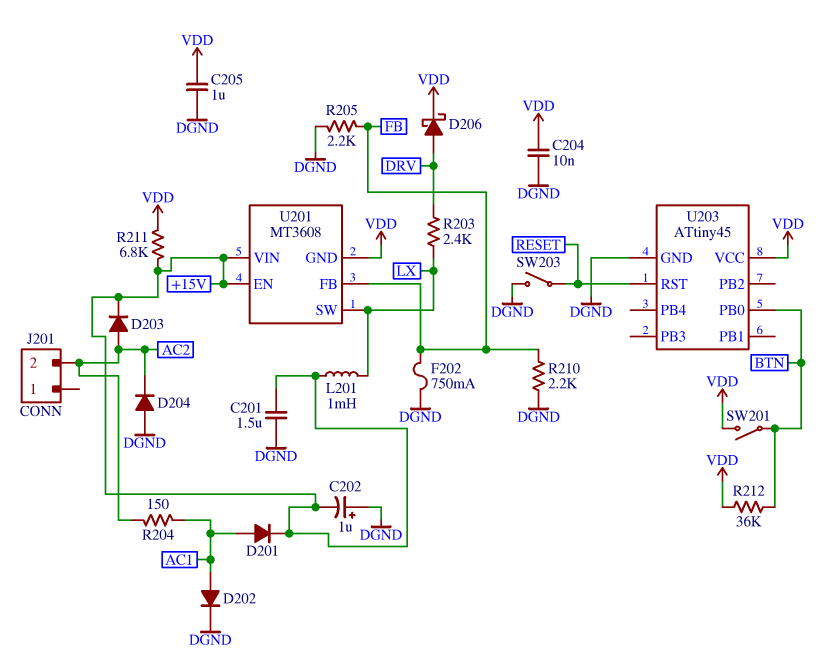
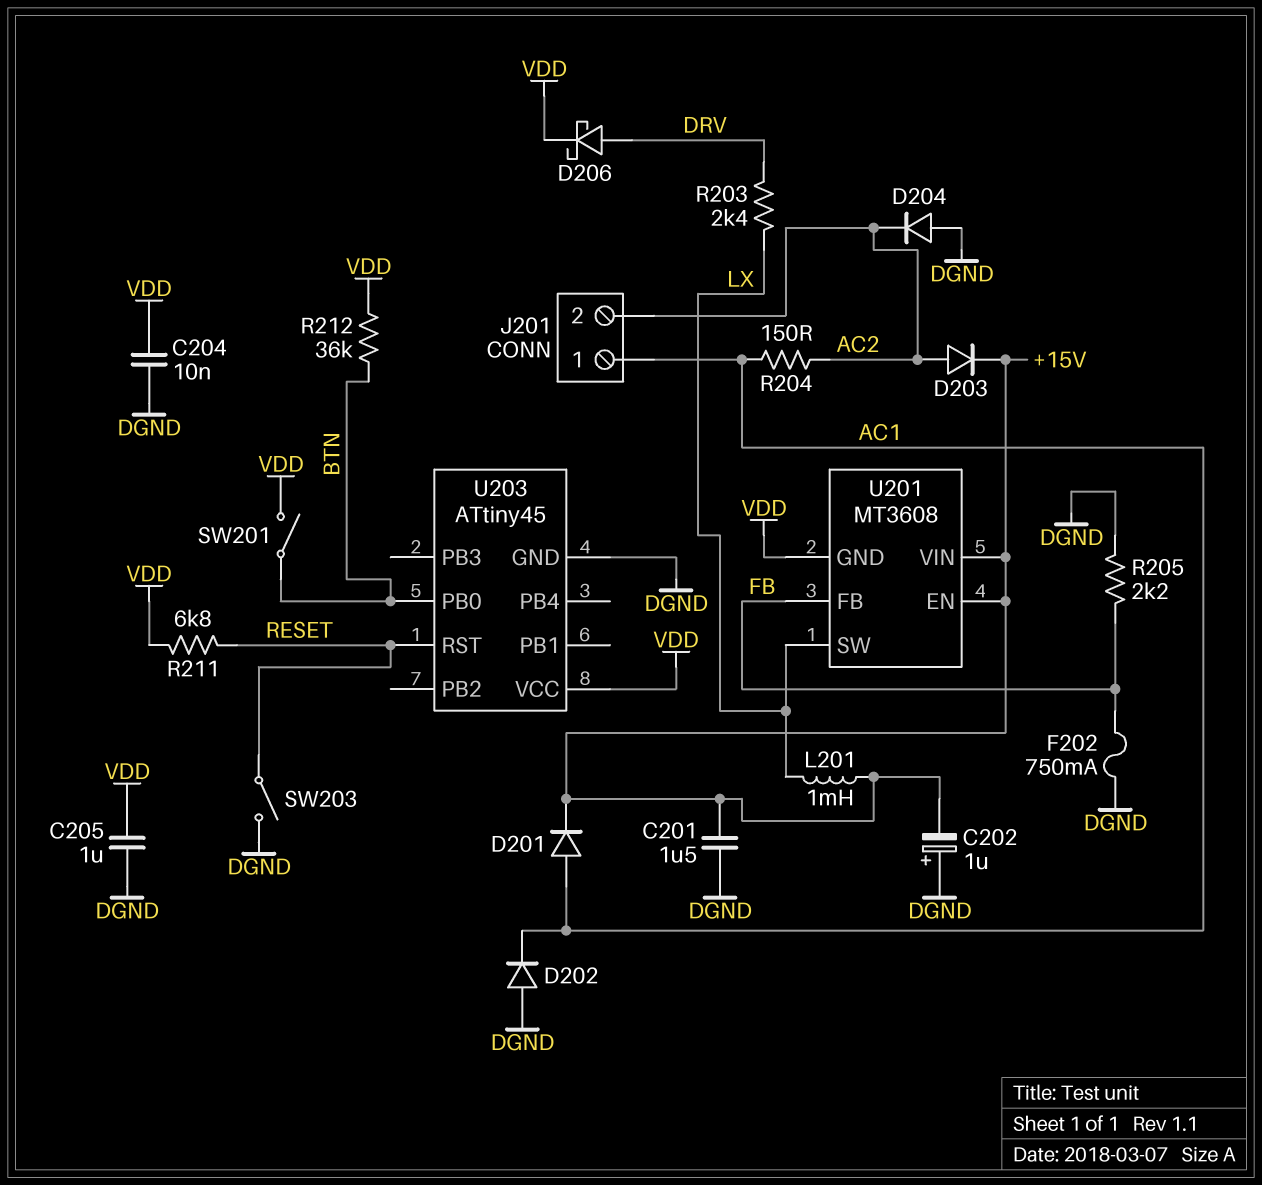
D202: diode (A AC1, K DGND) -> diode (A DGND, K AC1)
J201 pin 1: none -> AC1
R210: 2.2k (DGND, FB) -> none
R211: 6.8k (+15V, VDD) -> 6.8k (RESET, VDD)

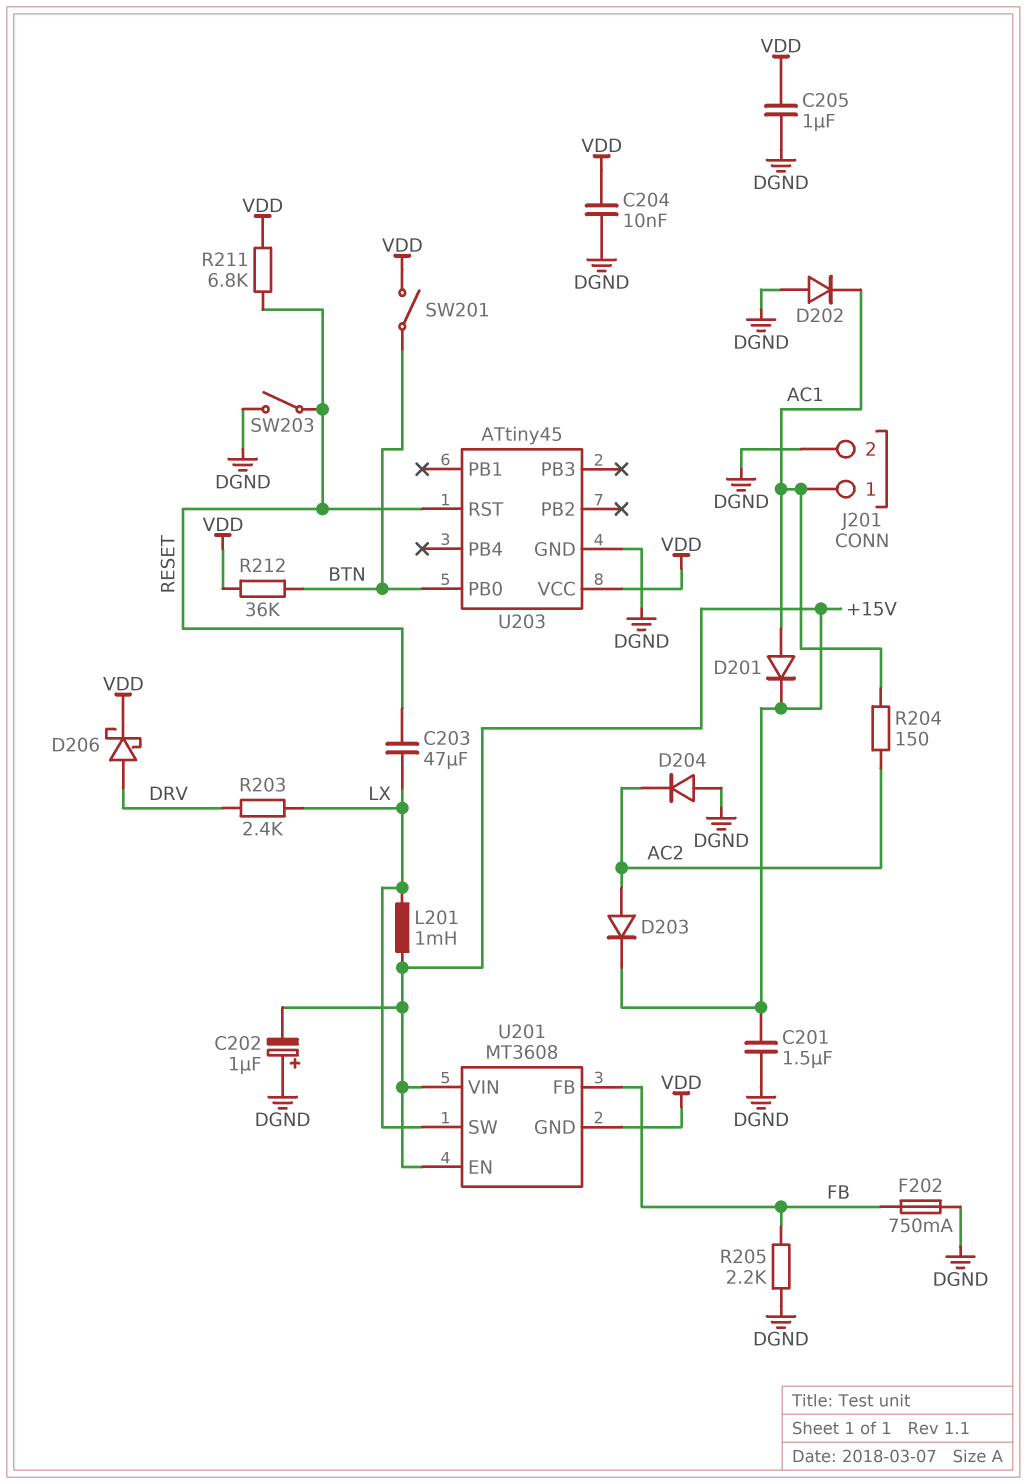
C203: none -> 47uF (LX, RESET)
J201 pin 2: AC2 -> DGND

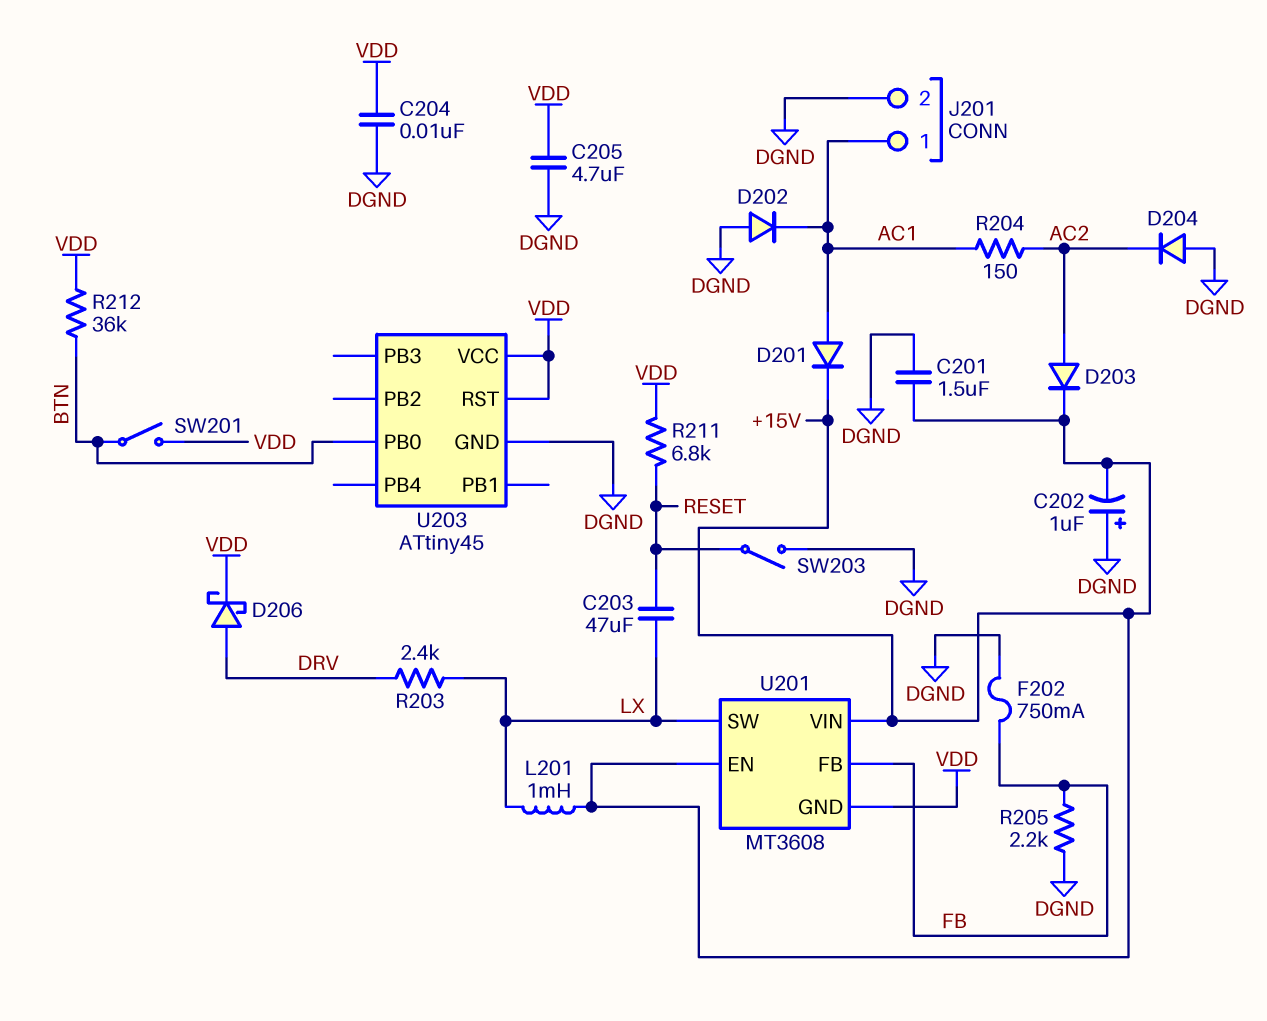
C205: 1uF (DGND, VDD) -> 4.7uF (DGND, VDD)
U203 pin RST: RESET -> VDD

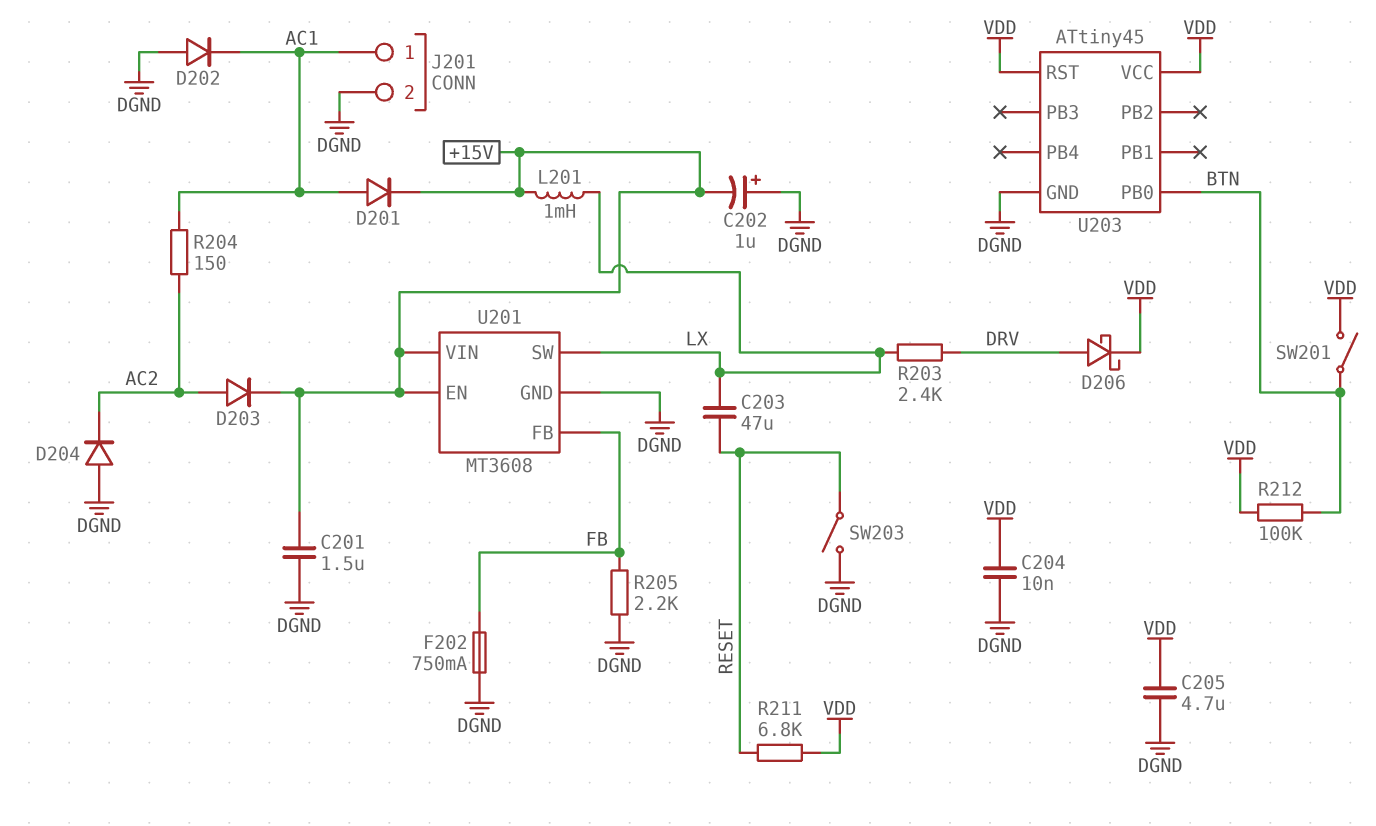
R212: 36k (BTN, VDD) -> 100k (BTN, VDD)
U201 pin GND: VDD -> DGND

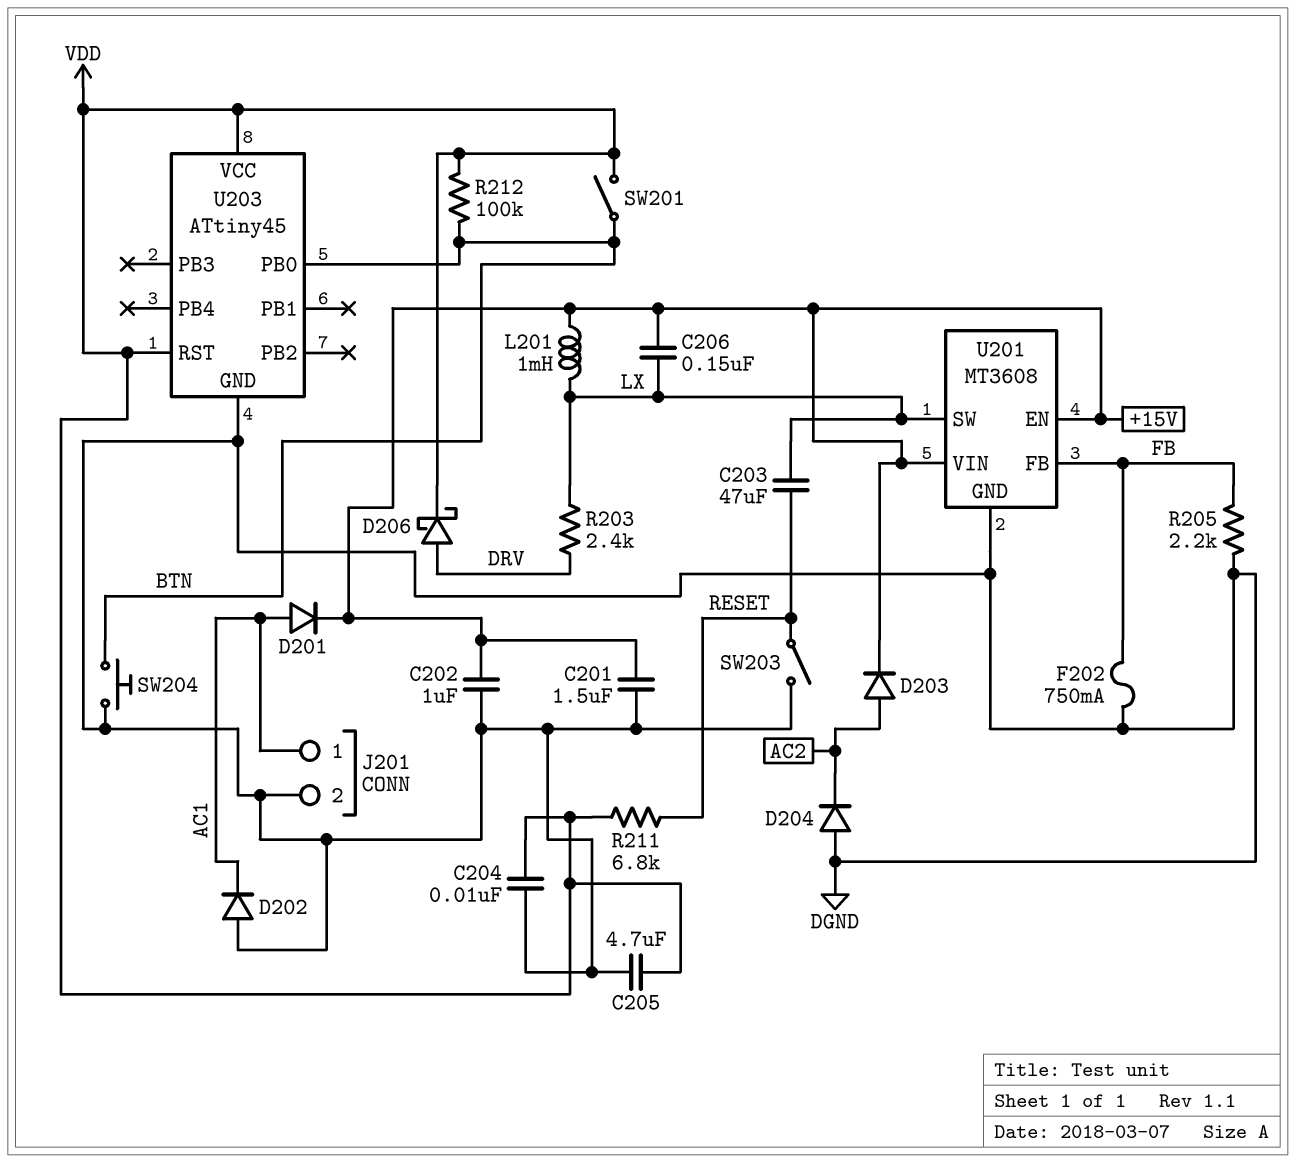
C202: 1uF (plus DGND, minus +15V) -> 1uF (+15V, DGND)
C206: none -> 150nF (+15V, LX)
R204: 150 (AC1, AC2) -> none
SW204: none -> button (BTN, DGND)

